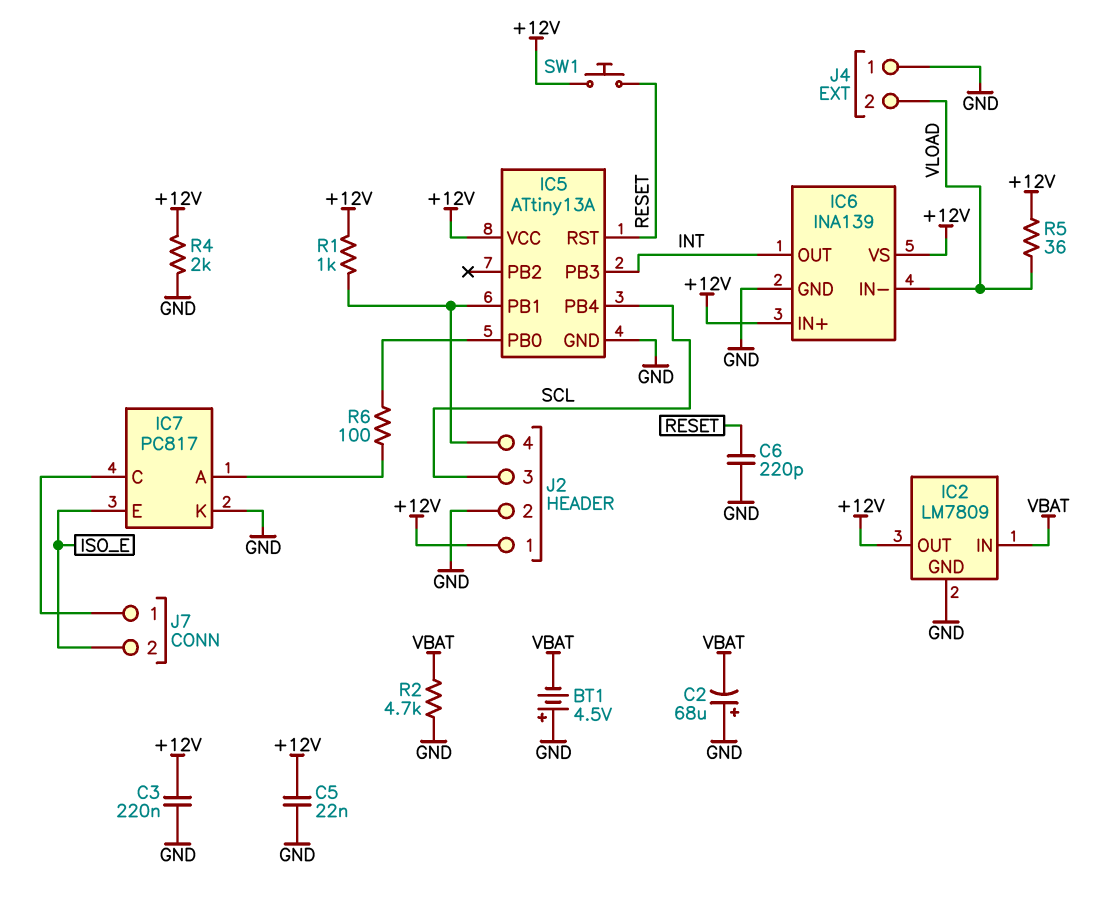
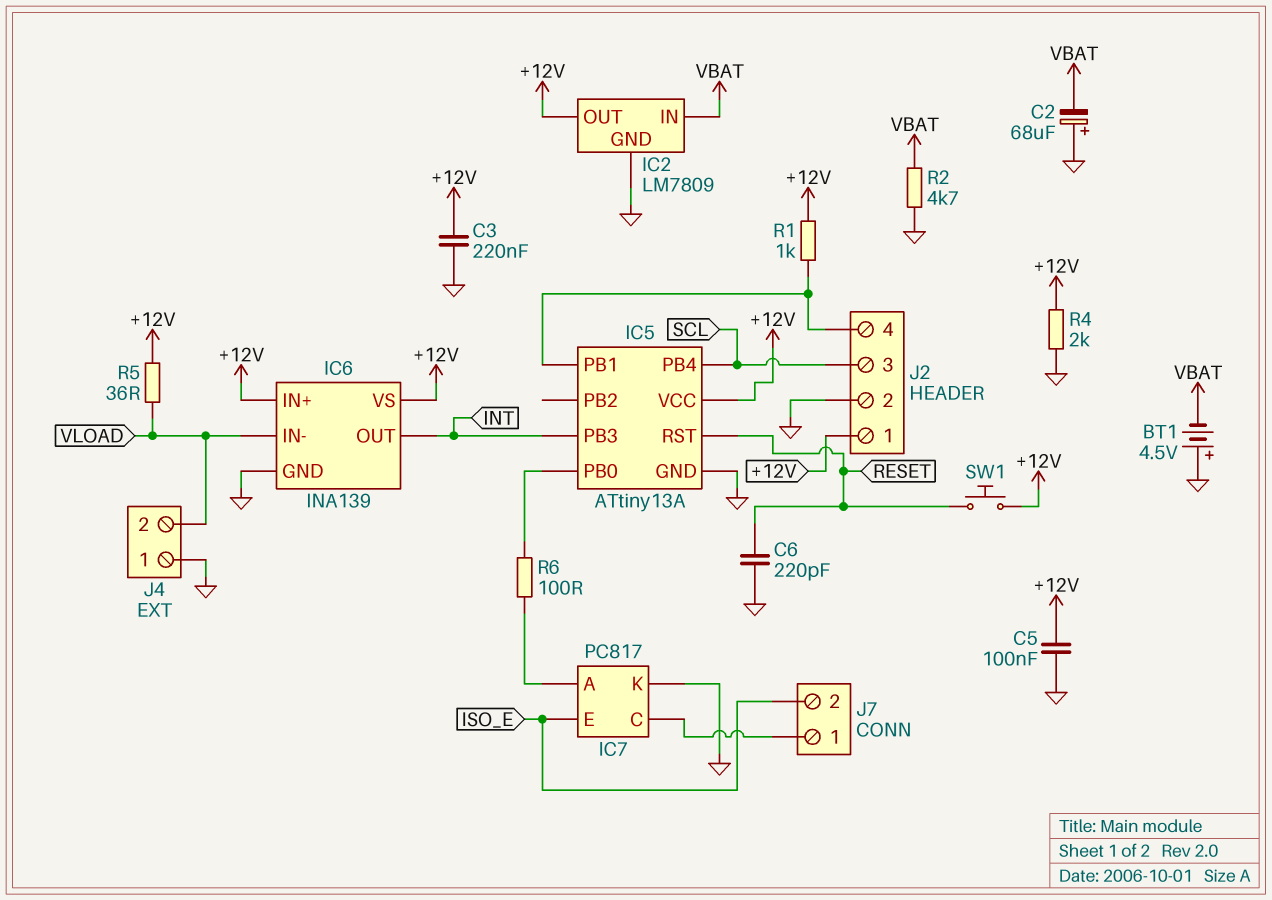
C5: 22nF (+12V, GND) -> 100nF (+12V, GND)

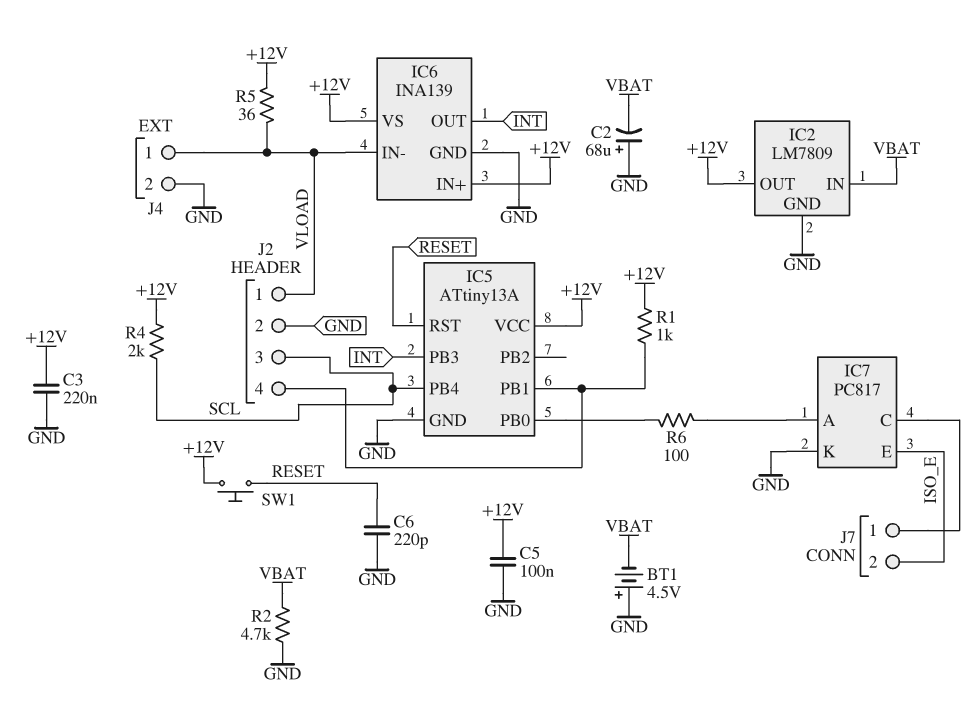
J2 pin 1: +12V -> VLOAD
J4 pin 1: GND -> VLOAD
J4 pin 2: VLOAD -> GND
R4: 2k (+12V, GND) -> 2k (+12V, SCL)

